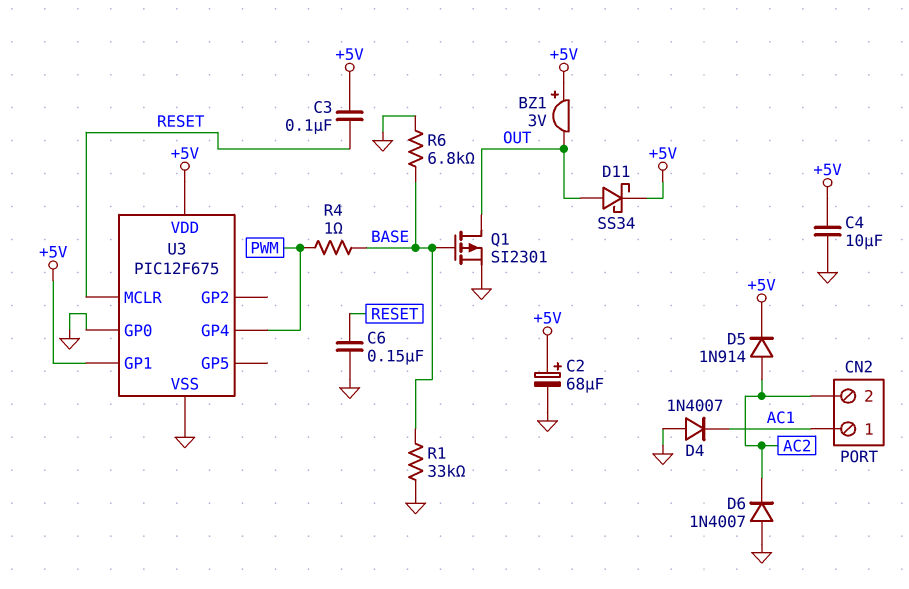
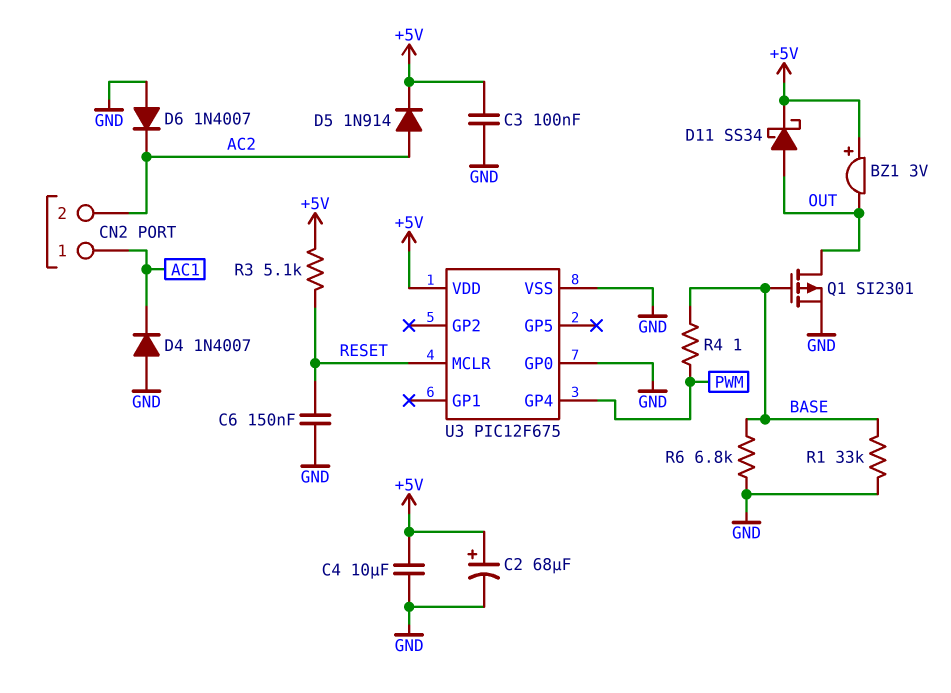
C3: 100nF (+5V, RESET) -> 100nF (+5V, GND)
R3: none -> 5.1k (+5V, RESET)
U3 pin GP1: +5V -> none

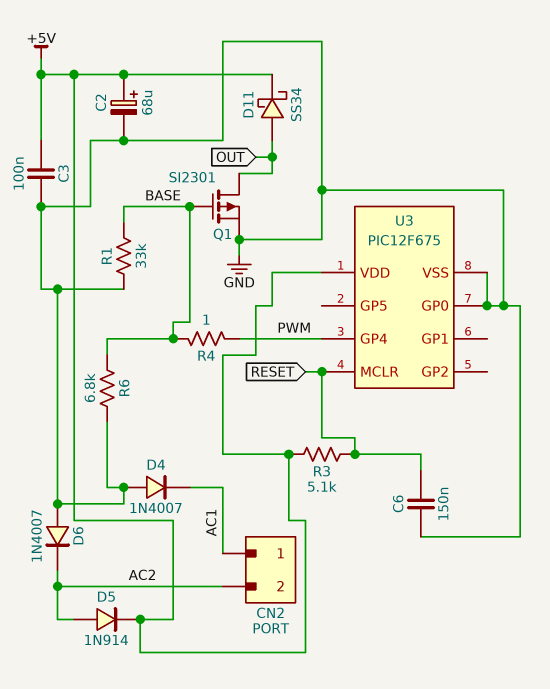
BZ1: buzzer 3V (plus +5V, minus OUT) -> none
C4: 10uF (+5V, GND) -> none

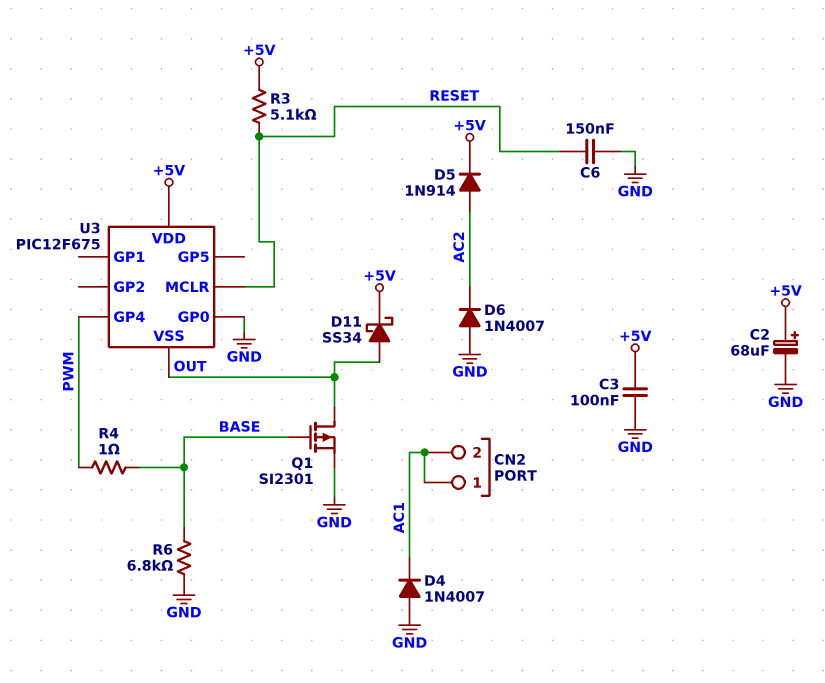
CN2 pin 2: AC2 -> AC1
R1: 33k (BASE, GND) -> none
U3 pin VSS: GND -> OUT

